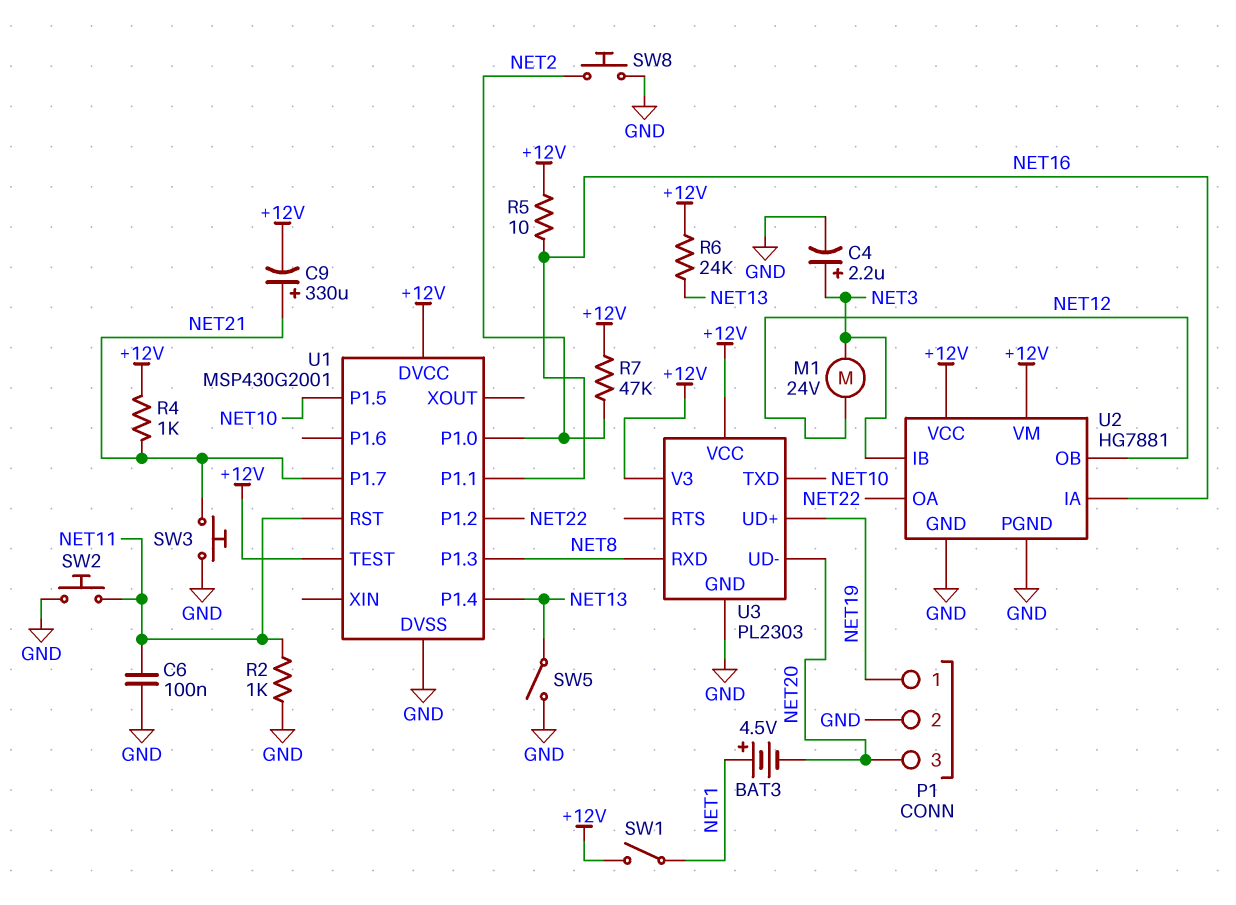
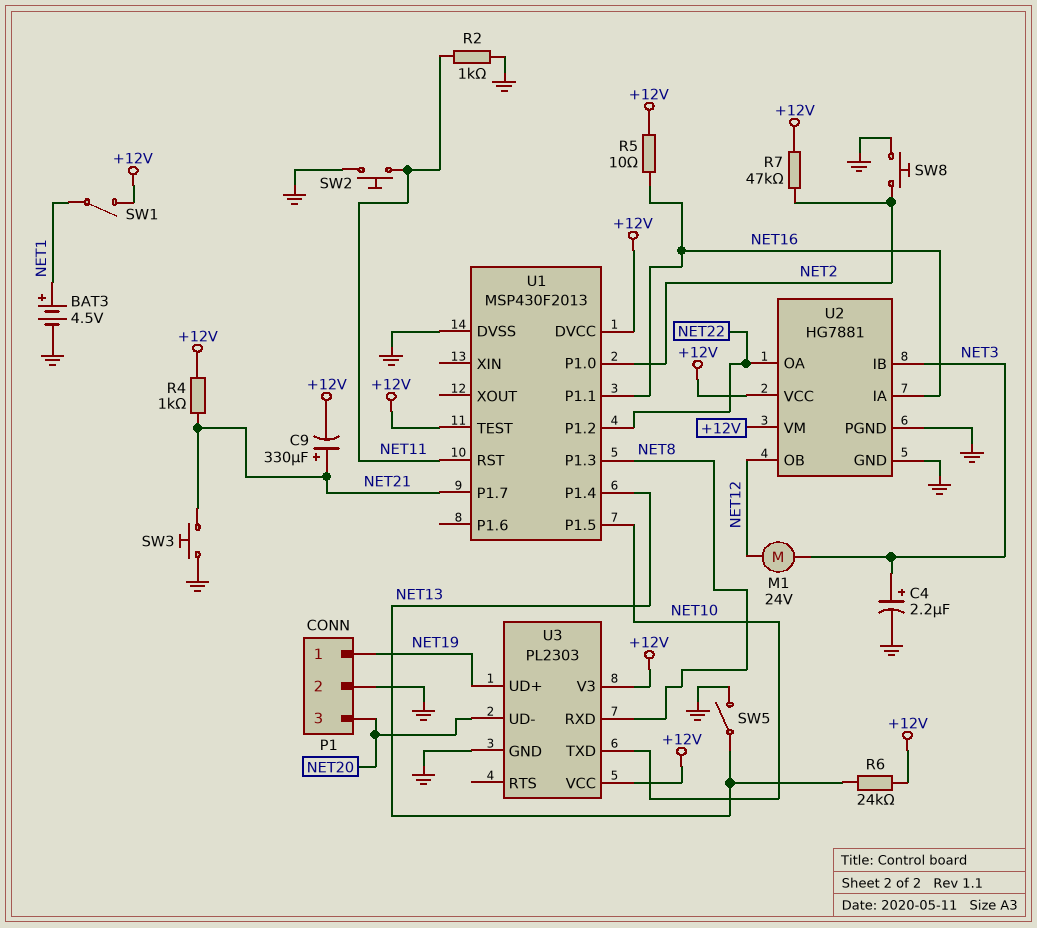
BAT3: 4.5V (plus NET1, minus NET20) -> 4.5V (plus NET1, minus GND)
C6: 100nF (GND, NET11) -> none
U1: MSP430G2001 -> MSP430F2013

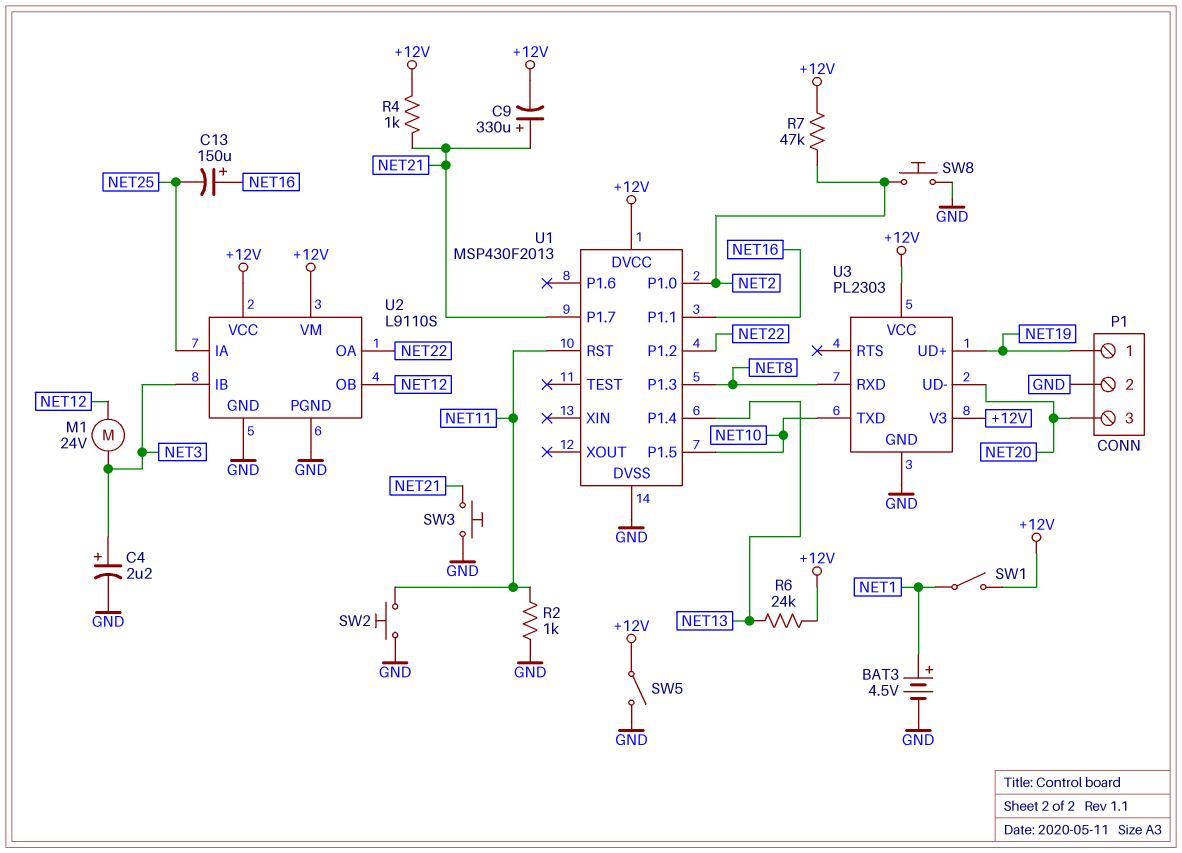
C13: none -> 150uF (plus NET16, minus NET25)
R5: 10 (+12V, NET16) -> none
SW5: switch (GND, NET13) -> switch (+12V, GND)
U1 pin TEST: +12V -> none
U2: HG7881 -> L9110S
U2 pin IA: NET16 -> NET25

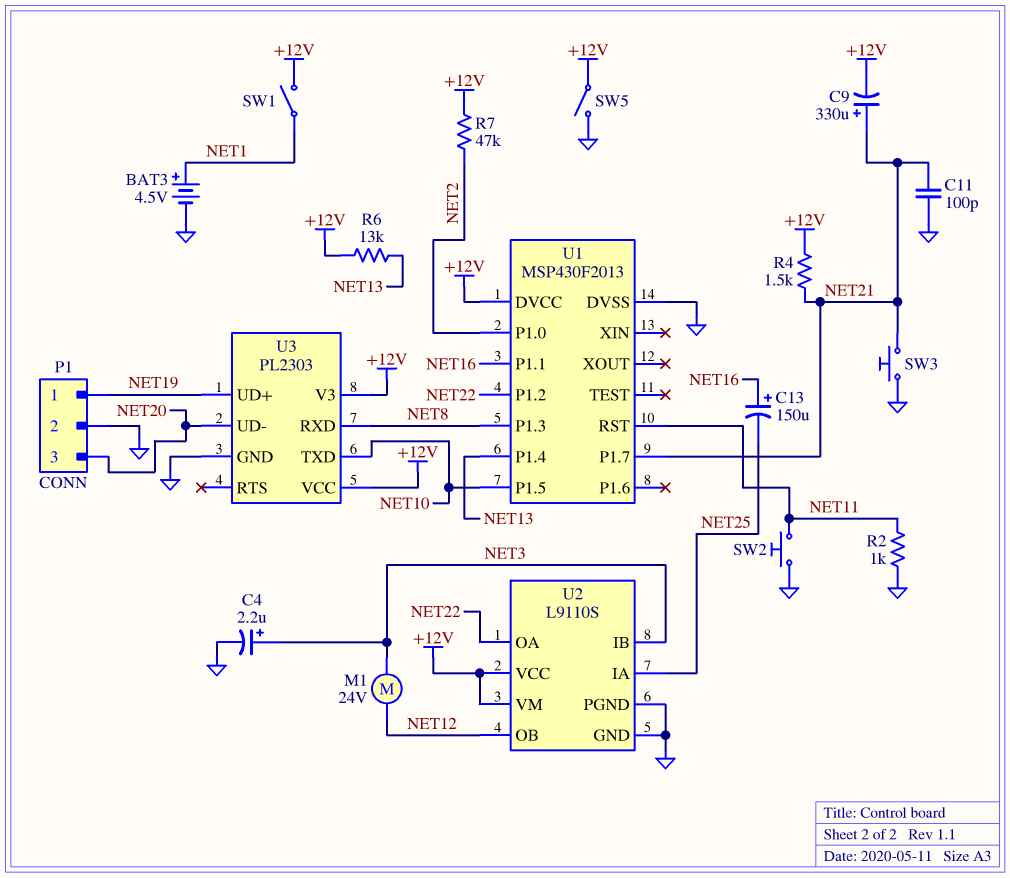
C11: none -> 100pF (GND, NET21)
R4: 1k (+12V, NET21) -> 1.5k (+12V, NET21)
R6: 24k (+12V, NET13) -> 13k (+12V, NET13)
SW8: button (GND, NET2) -> none

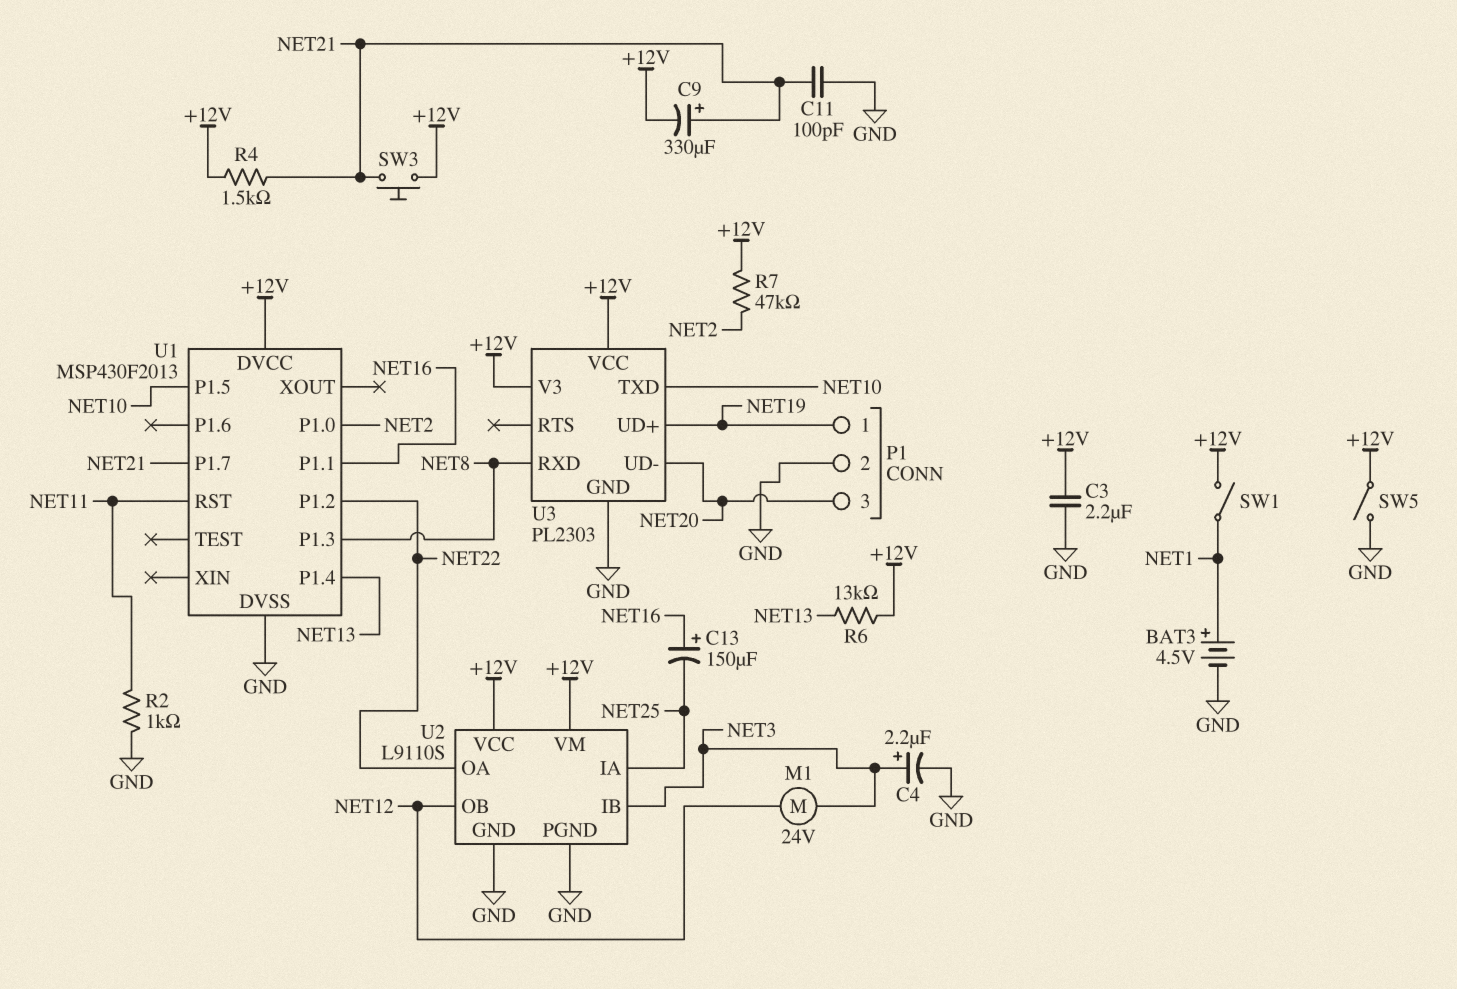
C3: none -> 2.2uF (+12V, GND)
SW2: button (GND, NET11) -> none
SW3: button (GND, NET21) -> button (+12V, NET21)

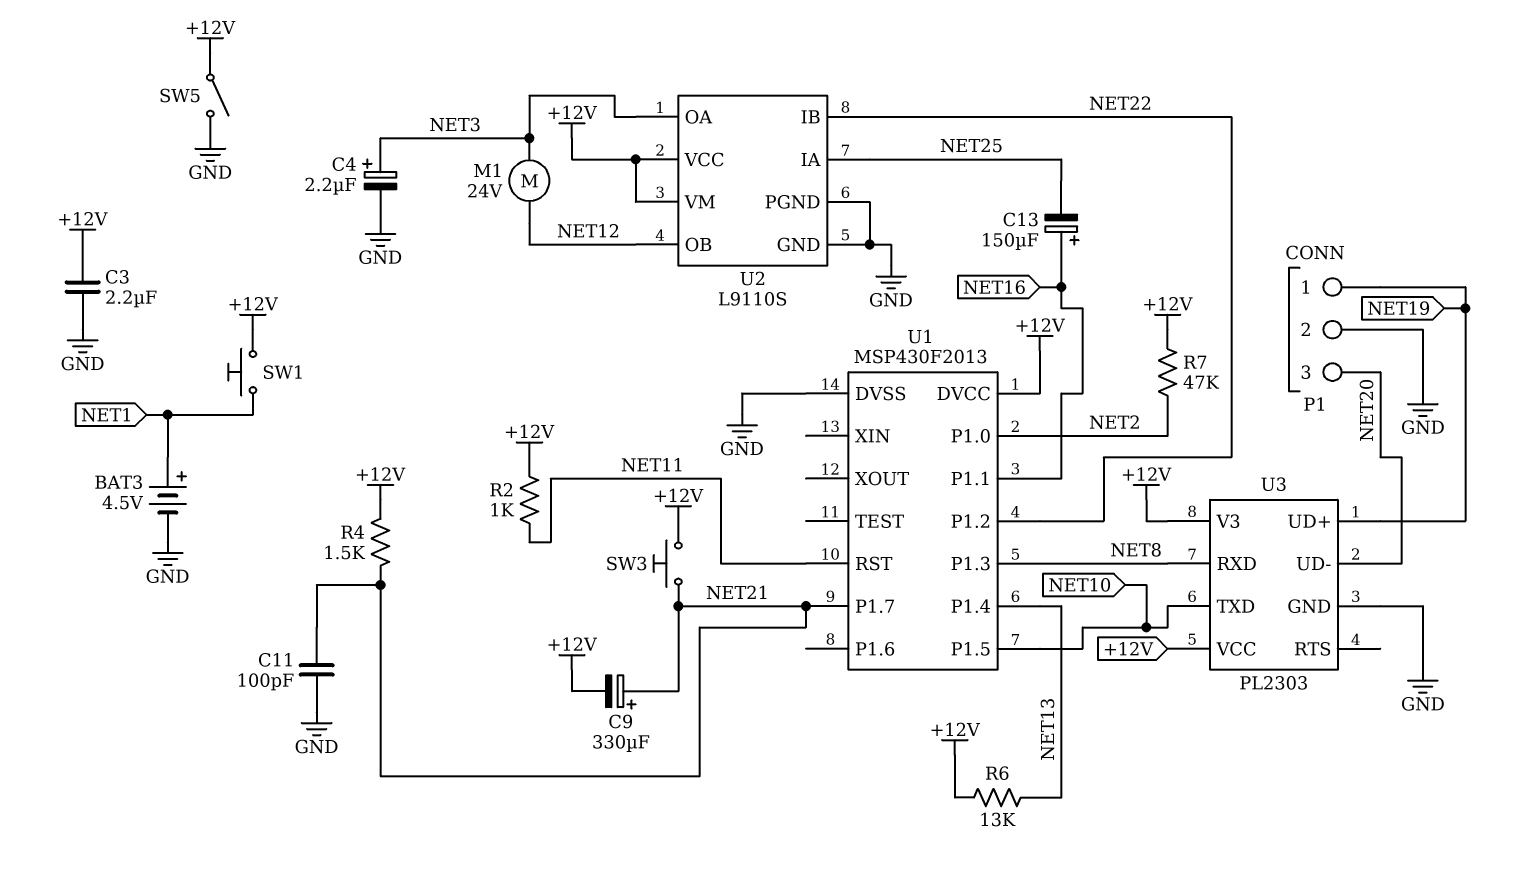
R2: 1k (GND, NET11) -> 1k (+12V, NET11)
SW1: switch (+12V, NET1) -> button (+12V, NET1)
U2 pin IB: NET3 -> NET22
U2 pin OA: NET22 -> NET3

